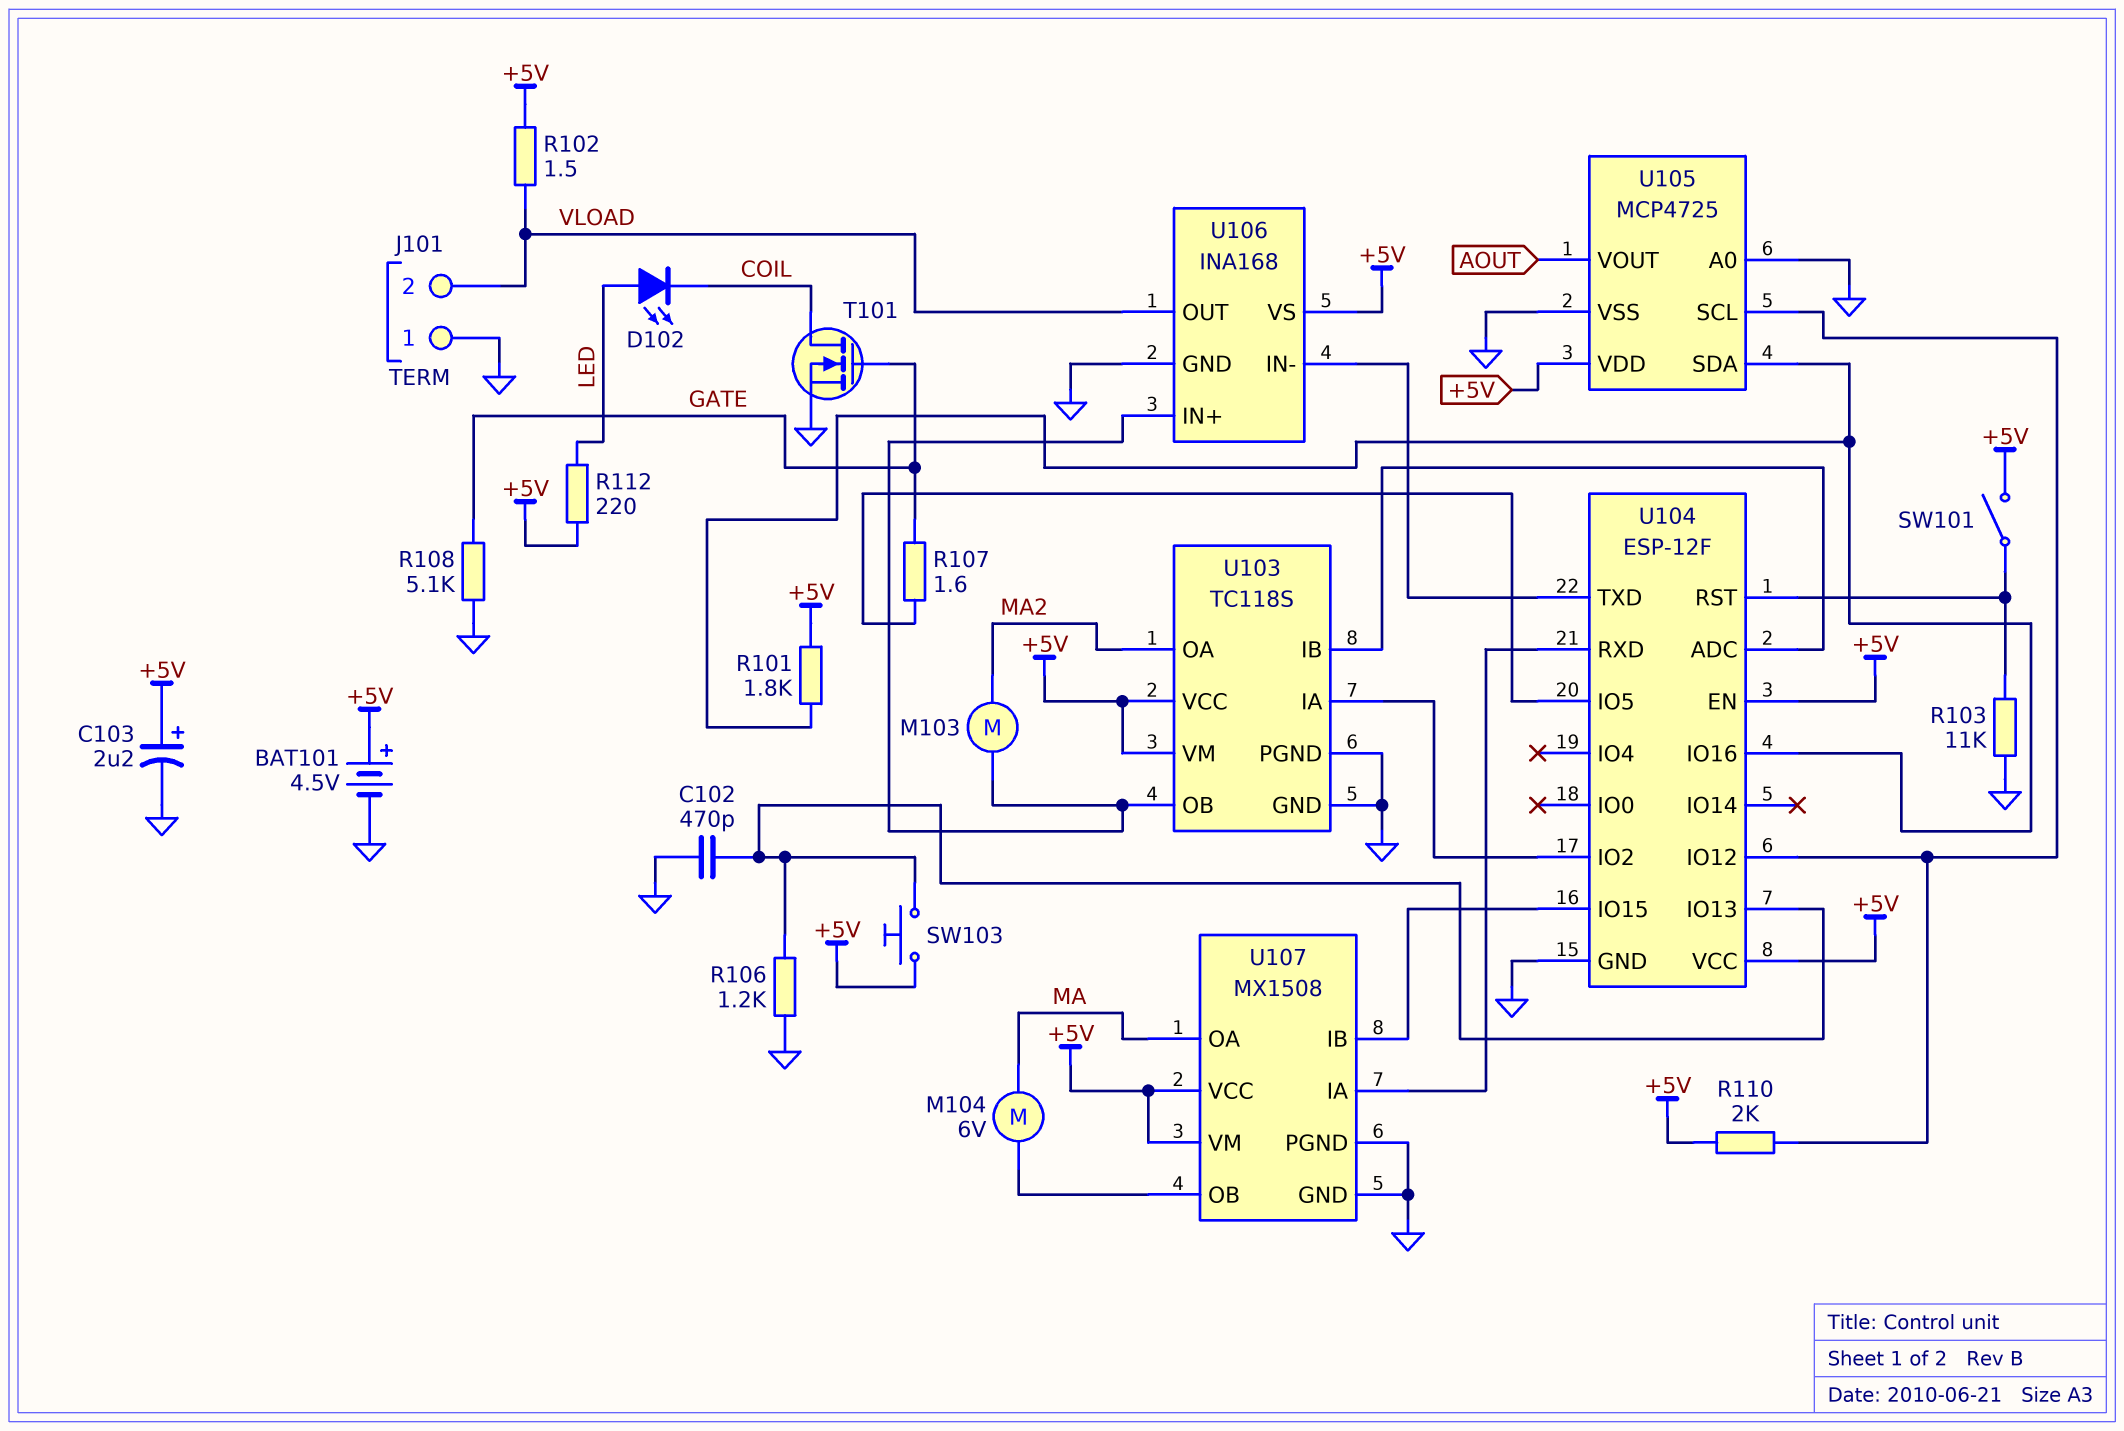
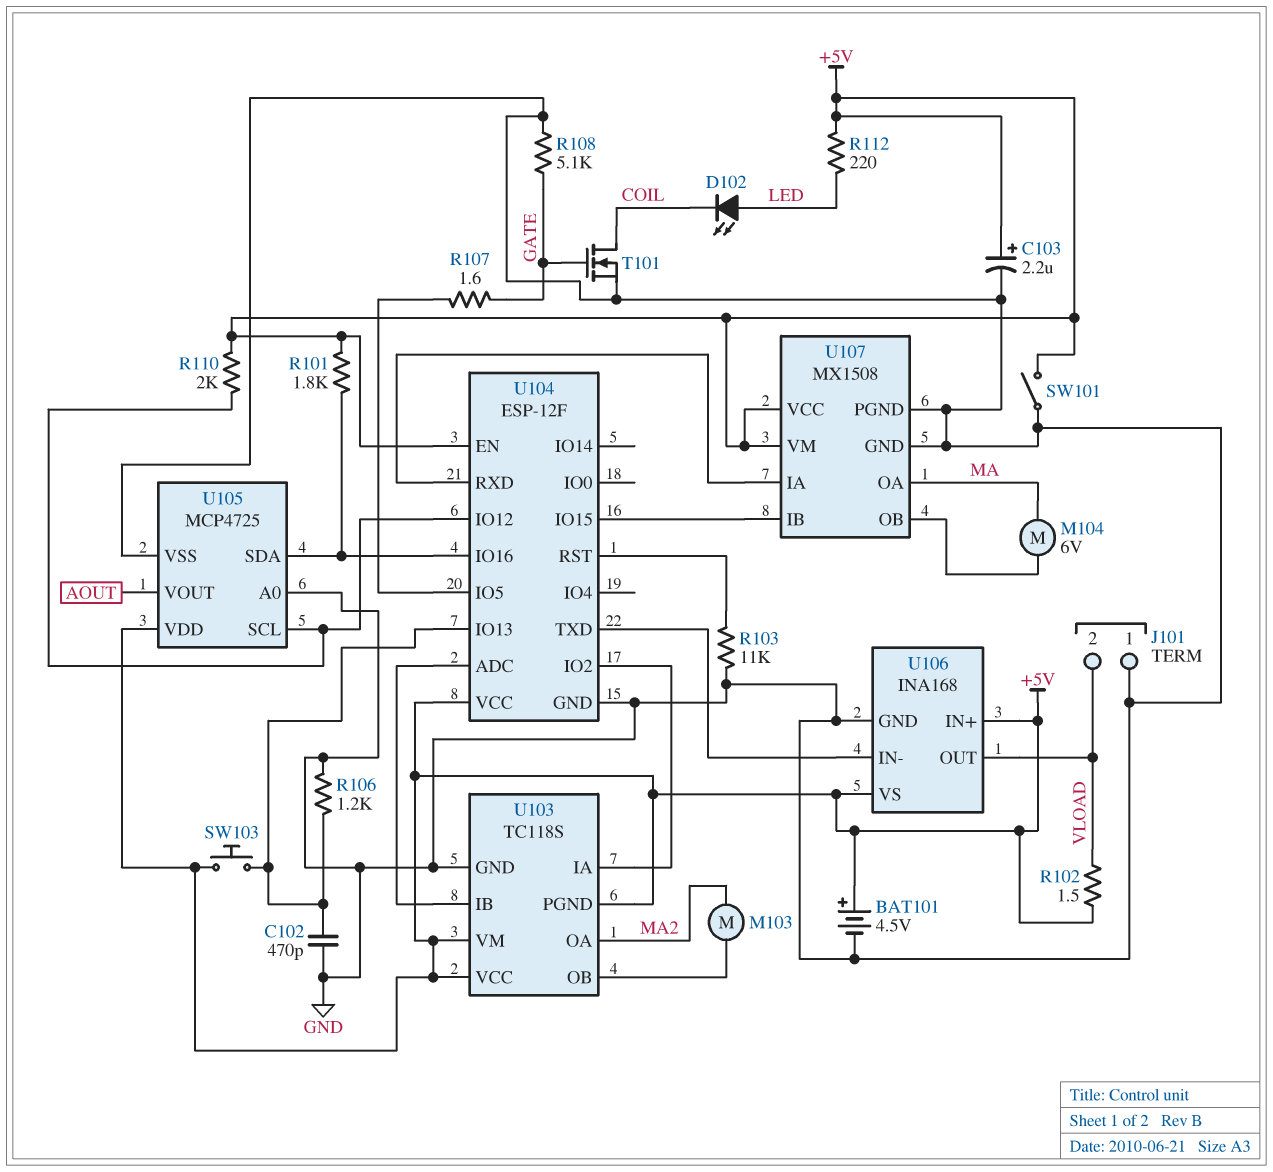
SW101: switch (+5V, U104/RST) -> switch (+5V, GND)
U103 pin PGND: GND -> +5V
U106 pin IN+: U103/OB -> +5V

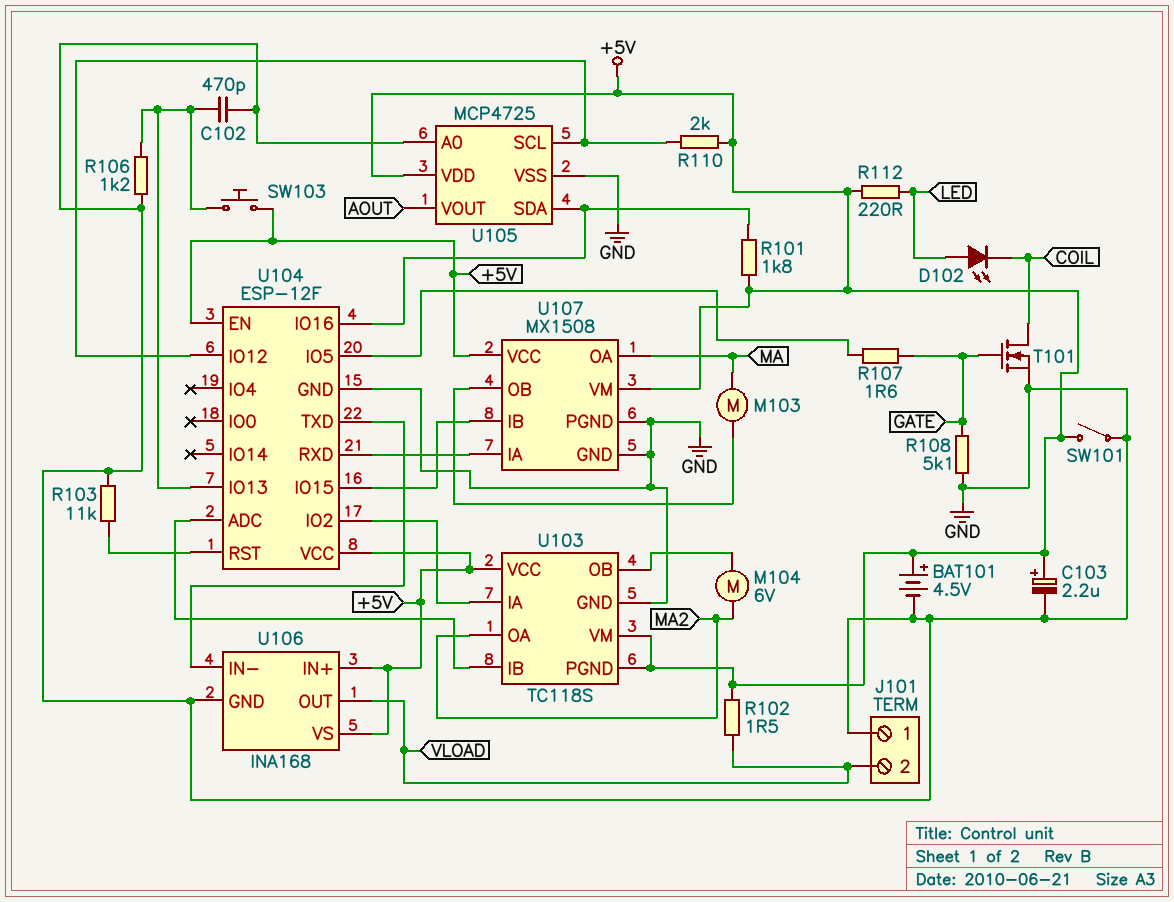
M103: motor (MA2, U103/OB) -> motor (MA, U107/OB)
M104: motor 6V (MA, U107/OB) -> motor 6V (MA2, U103/OB)

